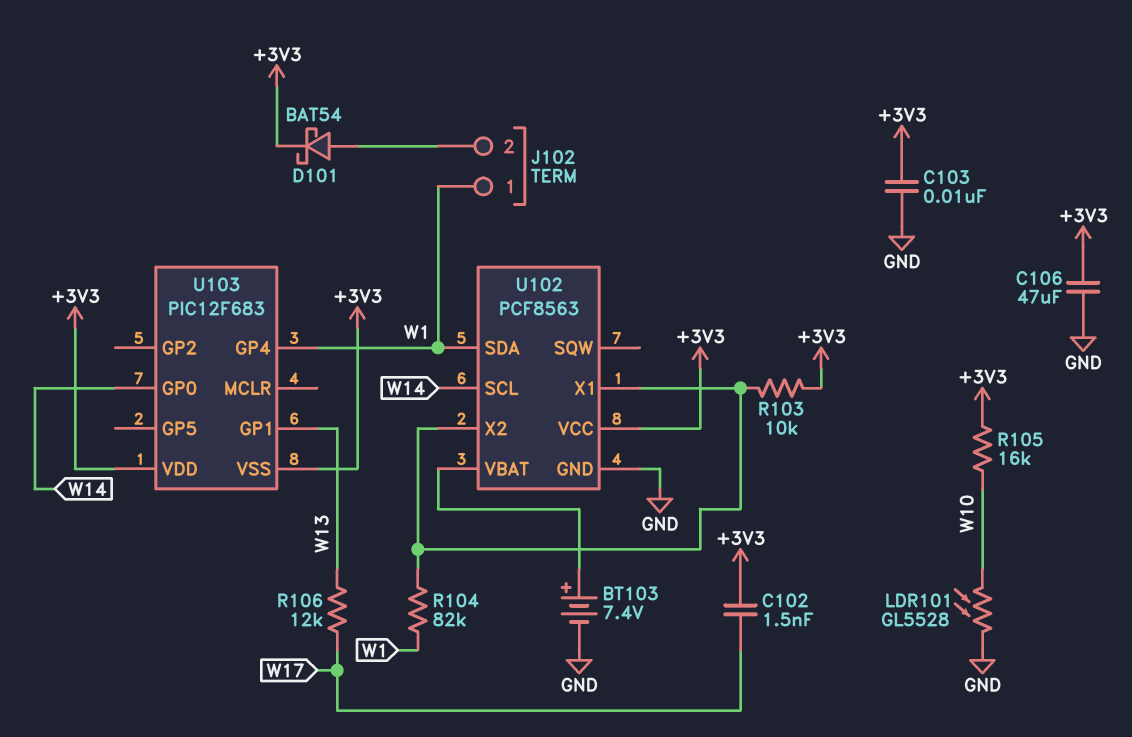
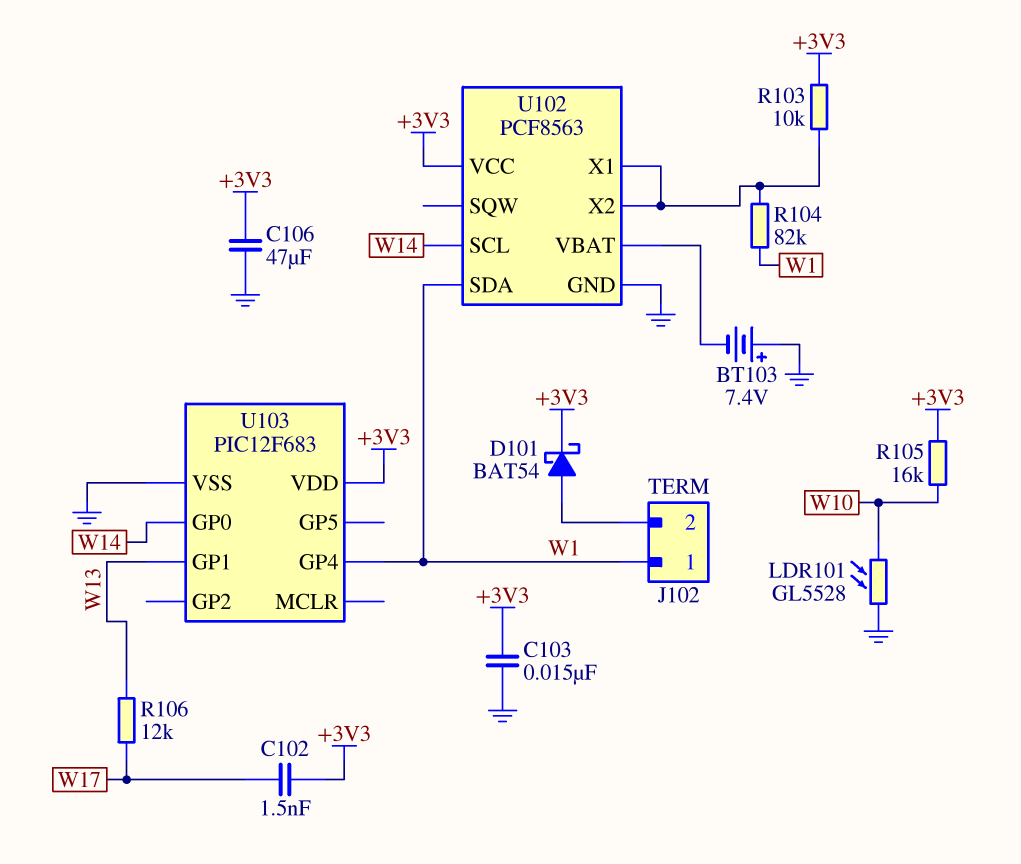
BT103: 7.4V (plus U102/VBAT, minus GND) -> 7.4V (plus GND, minus U102/VBAT)
C103: 10nF (+3V3, GND) -> 15nF (+3V3, GND)
U103 pin VSS: +3V3 -> GND

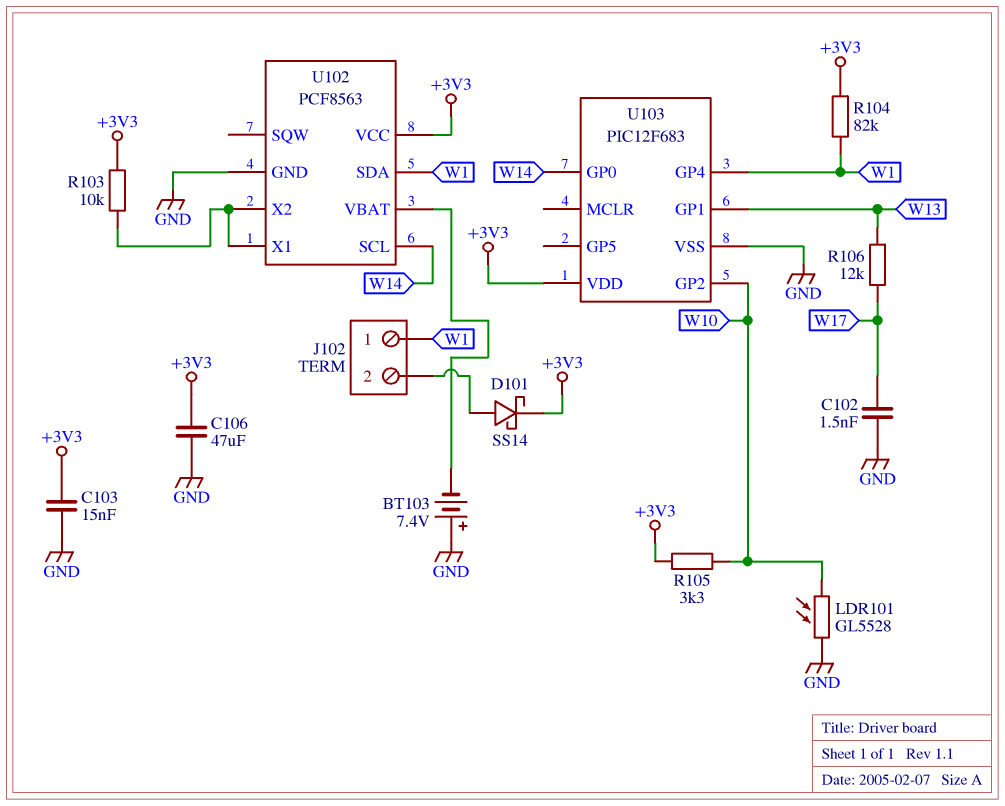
C102: 1.5nF (+3V3, W17) -> 1.5nF (GND, W17)
D101: schottky BAT54 (A J102/2, K +3V3) -> schottky SS14 (A J102/2, K +3V3)
R104: 82k (U102/X1, W1) -> 82k (+3V3, W1)
R105: 16k (+3V3, W10) -> 3.3k (+3V3, W10)
U103 pin GP2: none -> W10

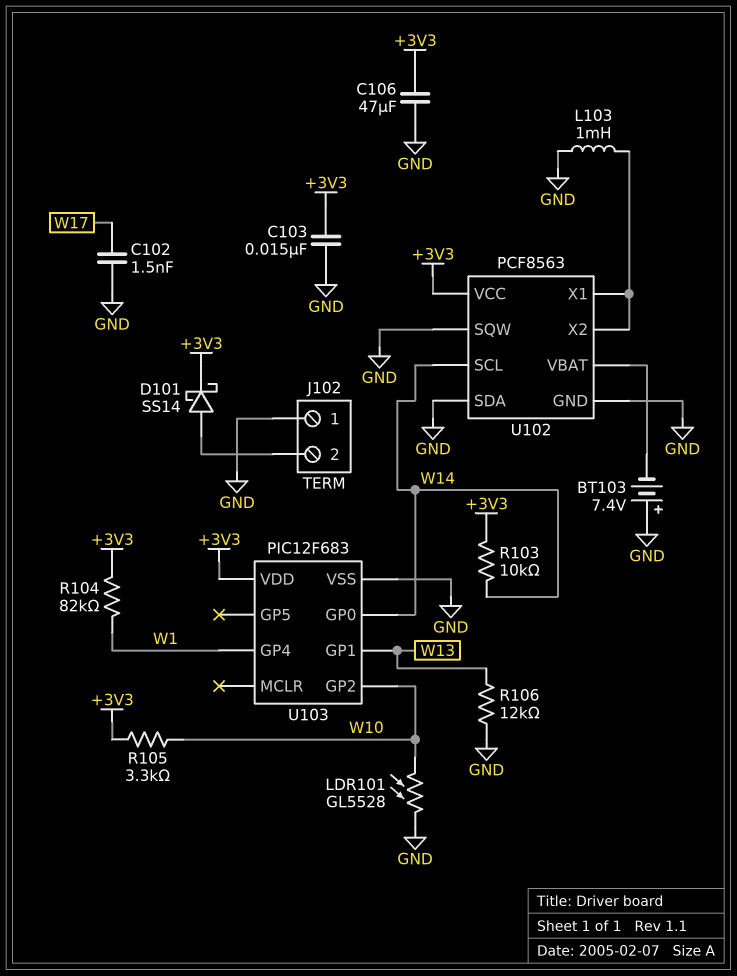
J102 pin 1: W1 -> GND
L103: none -> 1mH (GND, U102/X1)
R103: 10k (+3V3, U102/X1) -> 10k (+3V3, W14)
R106: 12k (W13, W17) -> 12k (GND, W13)
U102 pin SDA: W1 -> GND
U102 pin SQW: none -> GND

